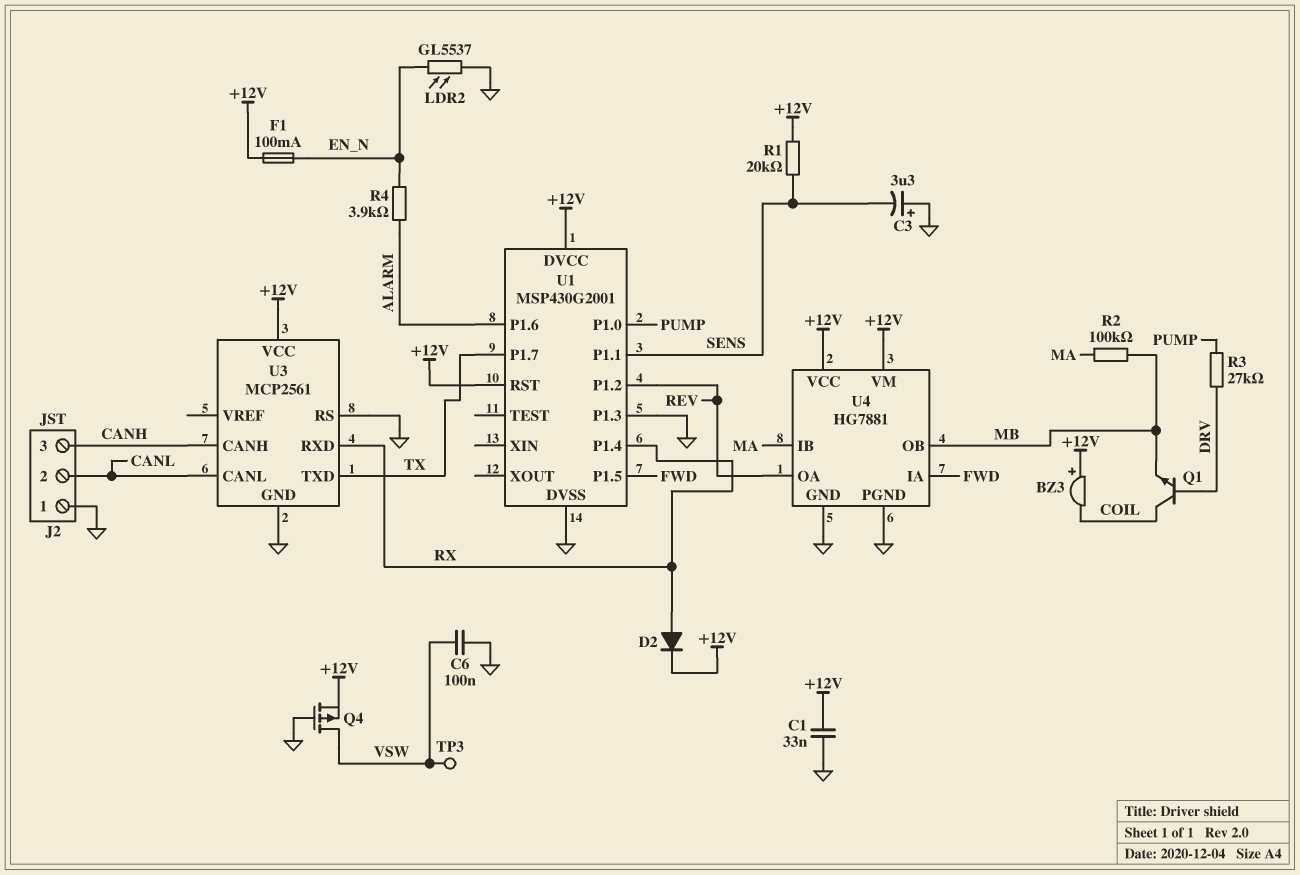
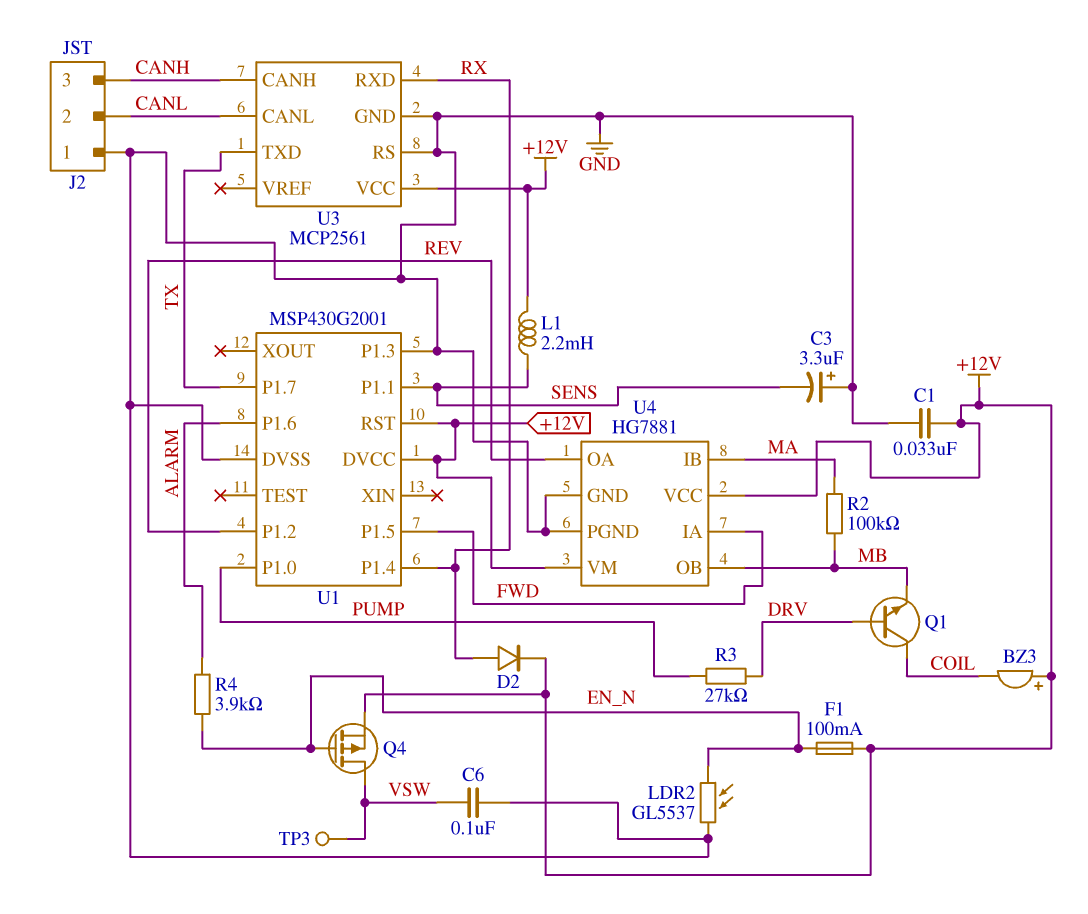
L1: none -> 2.2mH (+12V, SENS)
Q4: PMOS (G GND, D VSW, S +12V) -> PMOS (G EN_N, D VSW, S +12V)
R1: 20k (+12V, SENS) -> none

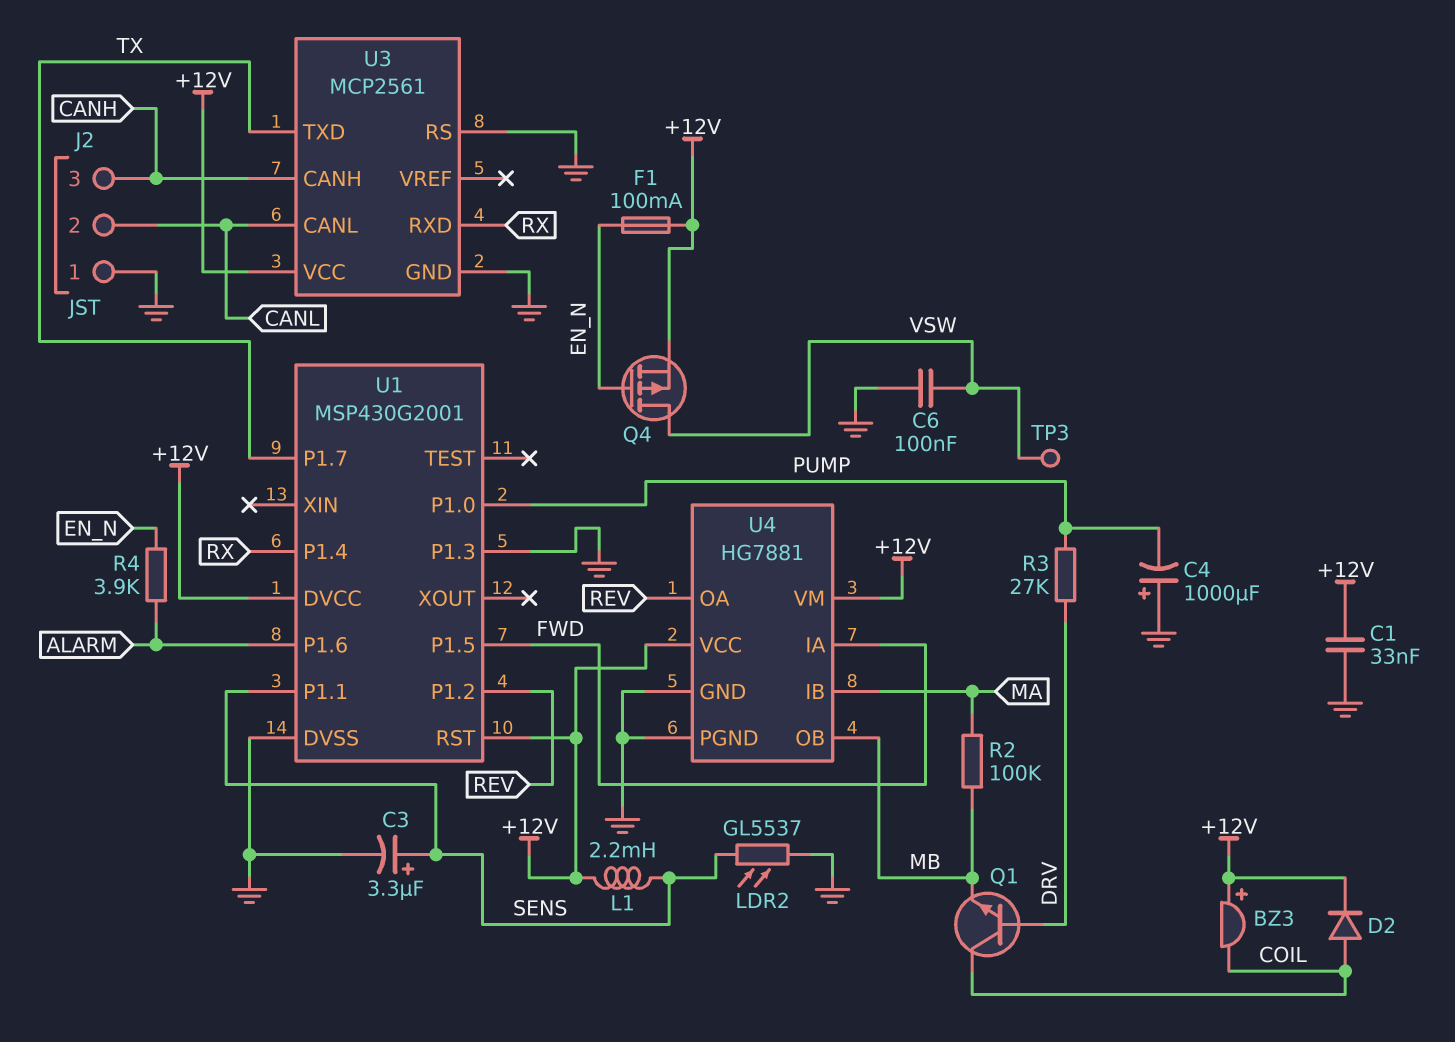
C3: 3.3uF (plus GND, minus SENS) -> 3.3uF (plus SENS, minus GND)
C4: none -> 1000uF (plus GND, minus PUMP)
D2: diode (A RX, K +12V) -> diode (A COIL, K +12V)
LDR2: GL5537 (EN_N, GND) -> GL5537 (GND, SENS)

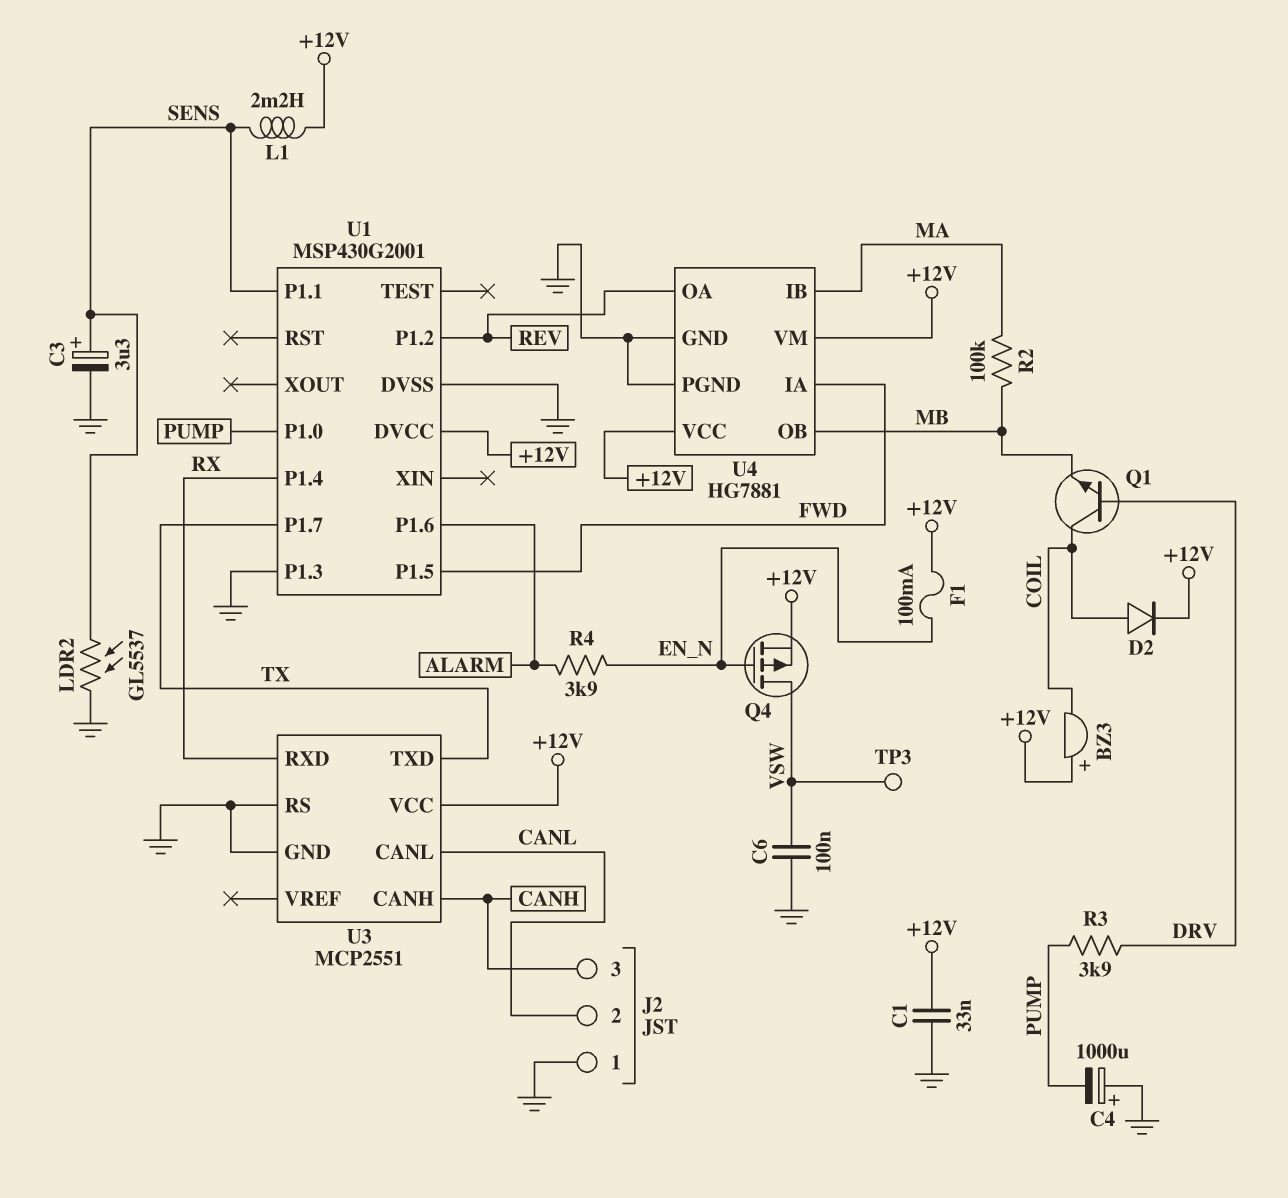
R3: 27k (DRV, PUMP) -> 3.9k (DRV, PUMP)
U1 pin RST: +12V -> none
U3: MCP2561 -> MCP2551

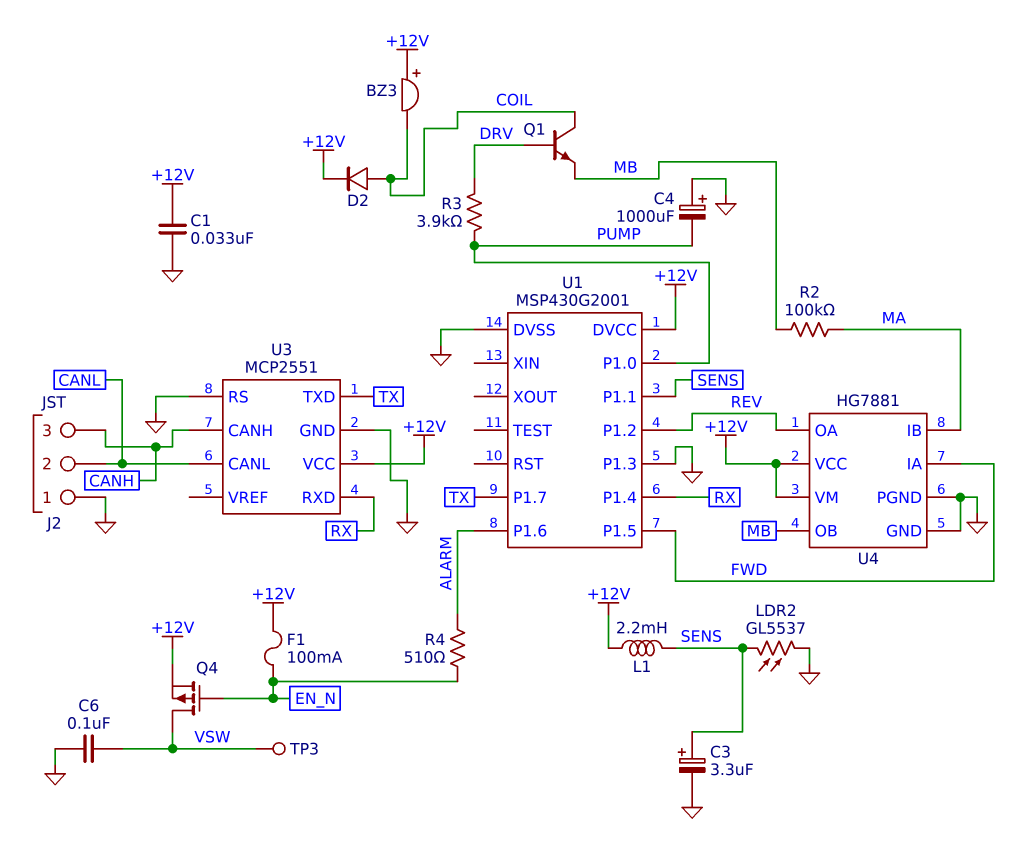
R4: 3.9k (ALARM, EN_N) -> 510 (ALARM, EN_N)

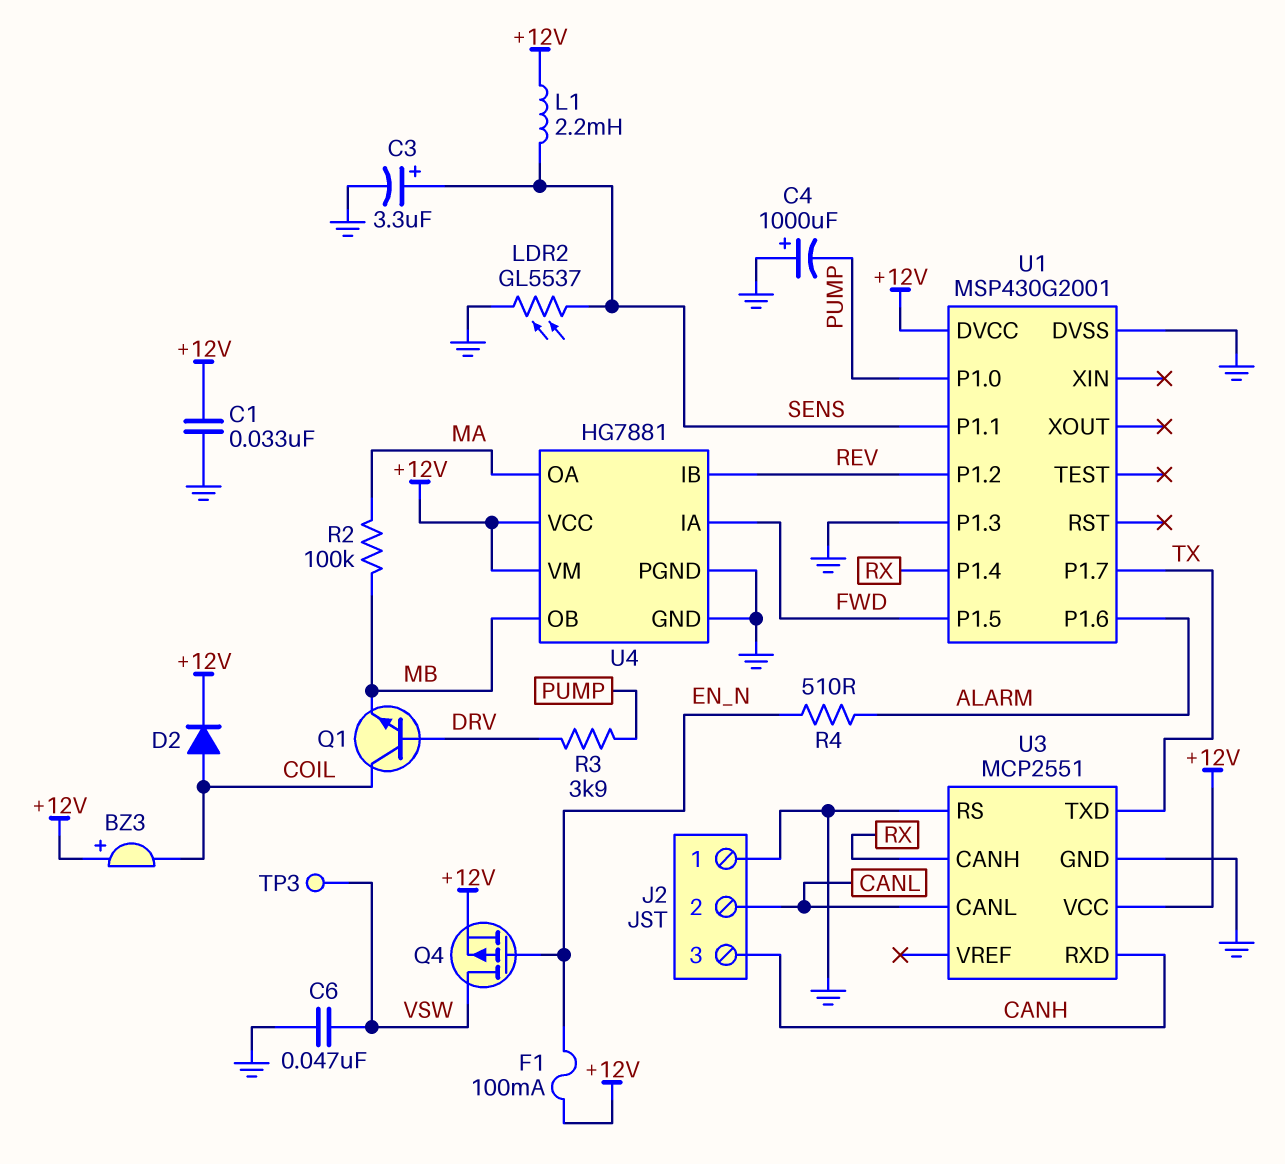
C6: 100nF (GND, VSW) -> 47nF (GND, VSW)
U3 pin CANH: CANH -> RX
U3 pin RXD: RX -> CANH
U4 pin IB: MA -> REV
U4 pin OA: REV -> MA

